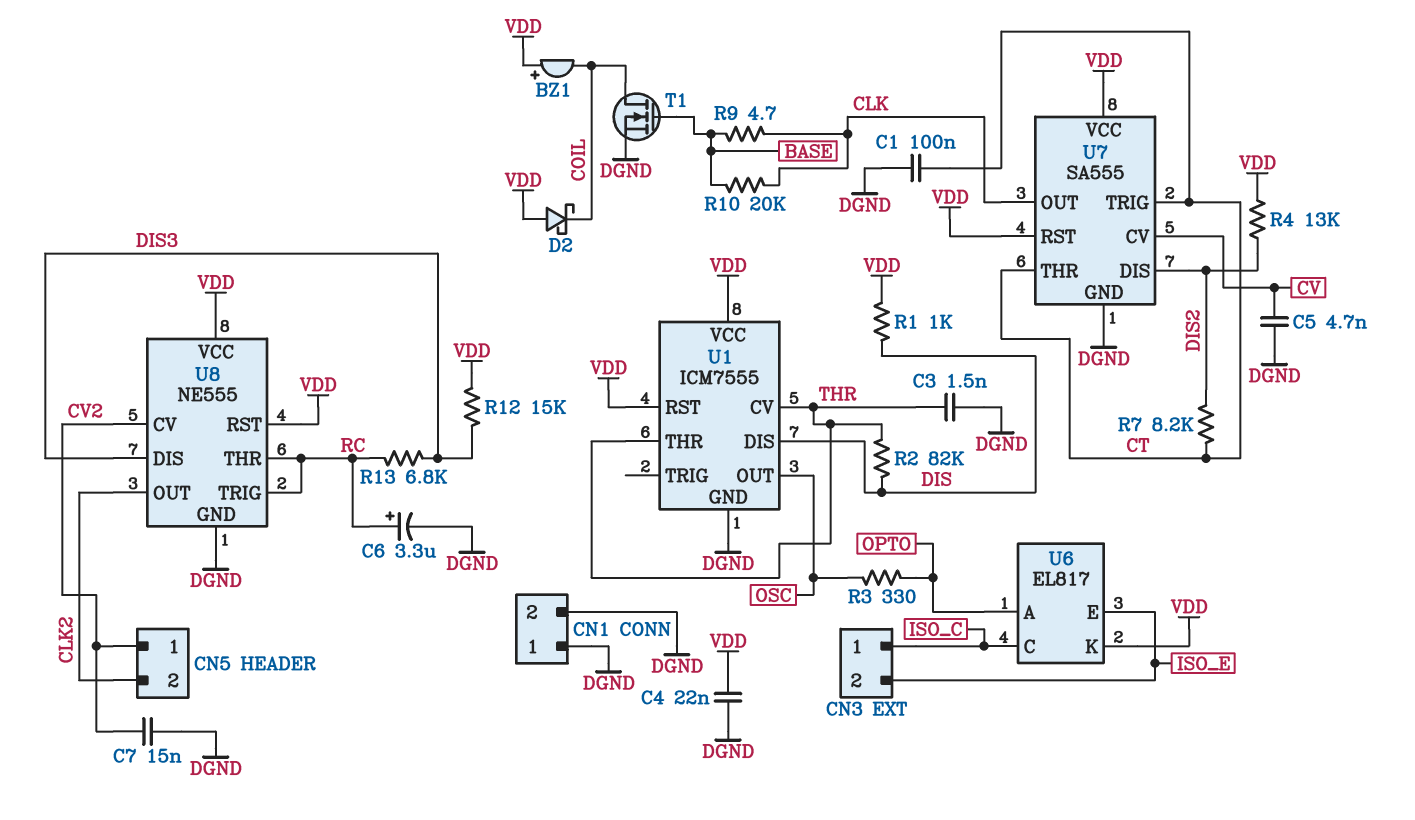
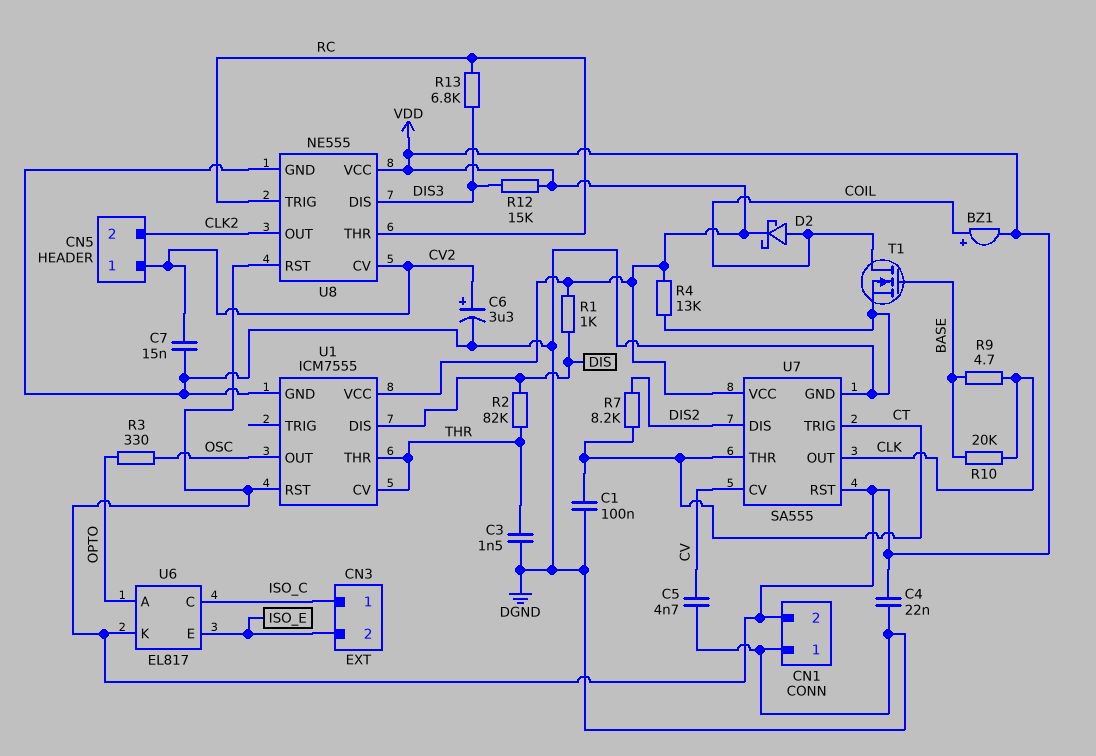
BZ1: buzzer (plus VDD, minus COIL) -> buzzer (plus COIL, minus VDD)
C6: 3.3uF (plus RC, minus DGND) -> 3.3uF (plus CV2, minus DGND)
CN1 pin 2: DGND -> VDD
D2: schottky (A VDD, K COIL) -> schottky (A COIL, K VDD)
R4: 13k (DIS2, VDD) -> 13k (DGND, VDD)

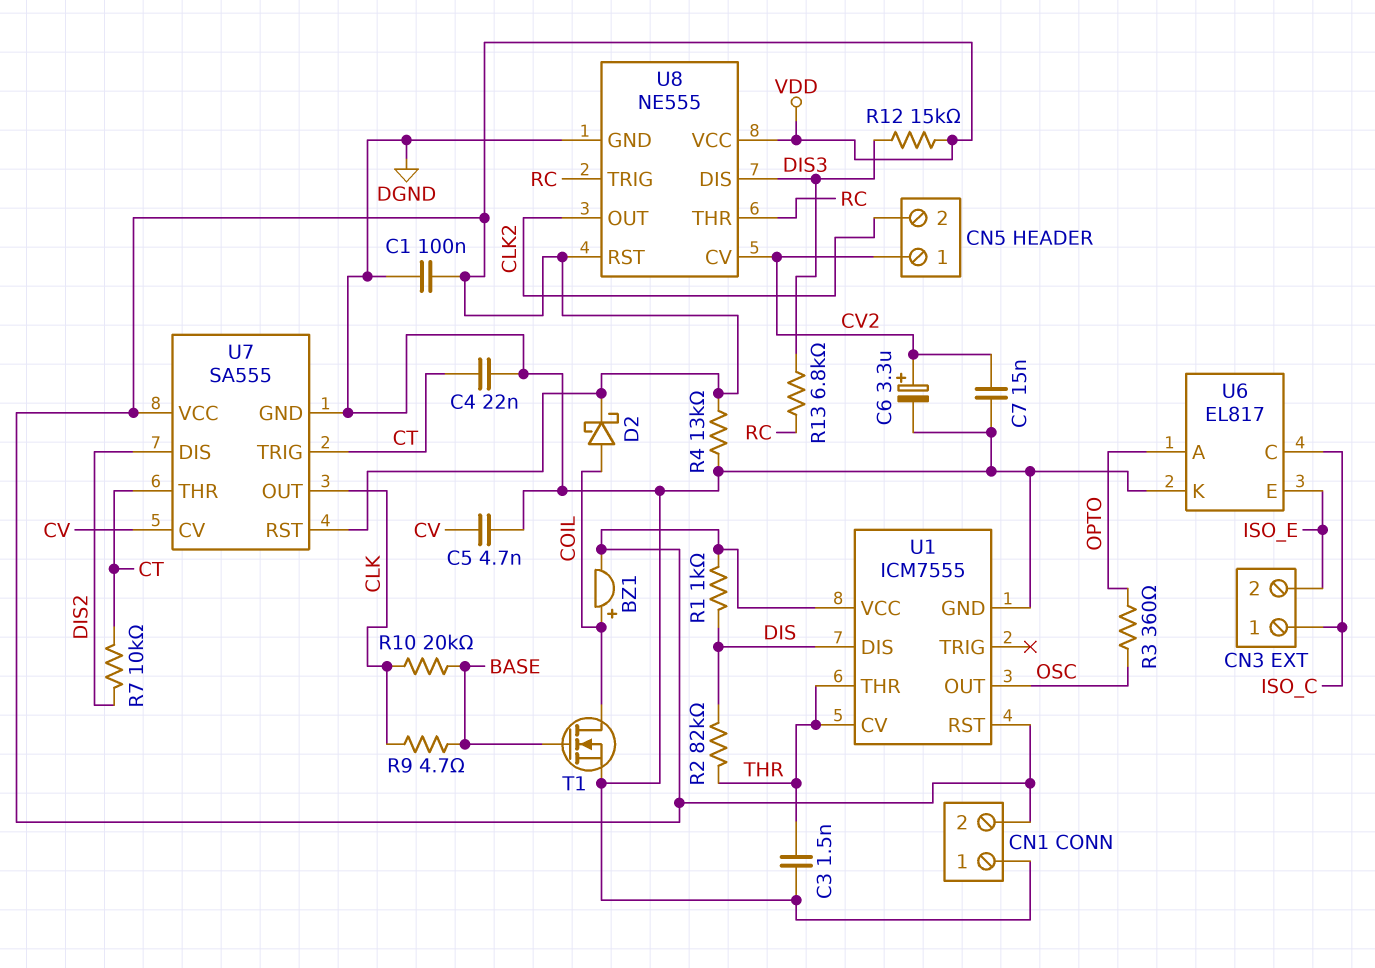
C1: 100nF (CT, DGND) -> 100nF (DGND, VDD)
C4: 22nF (DGND, VDD) -> 22nF (CT, DGND)
R3: 330 (OPTO, OSC) -> 360 (OPTO, OSC)
R7: 8.2k (CT, DIS2) -> 10k (CT, DIS2)
U6 pin K: VDD -> DGND

